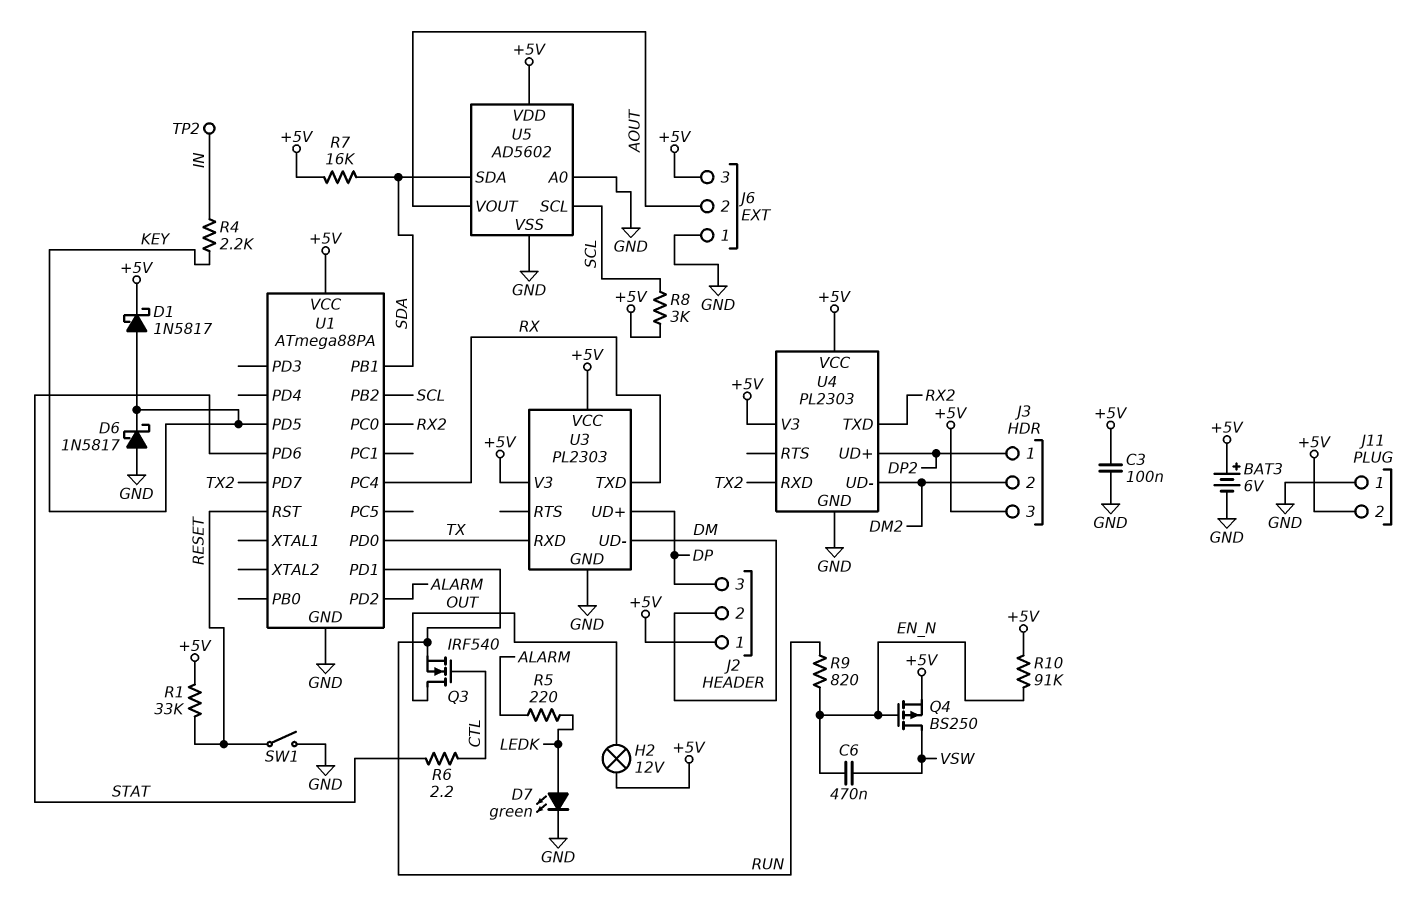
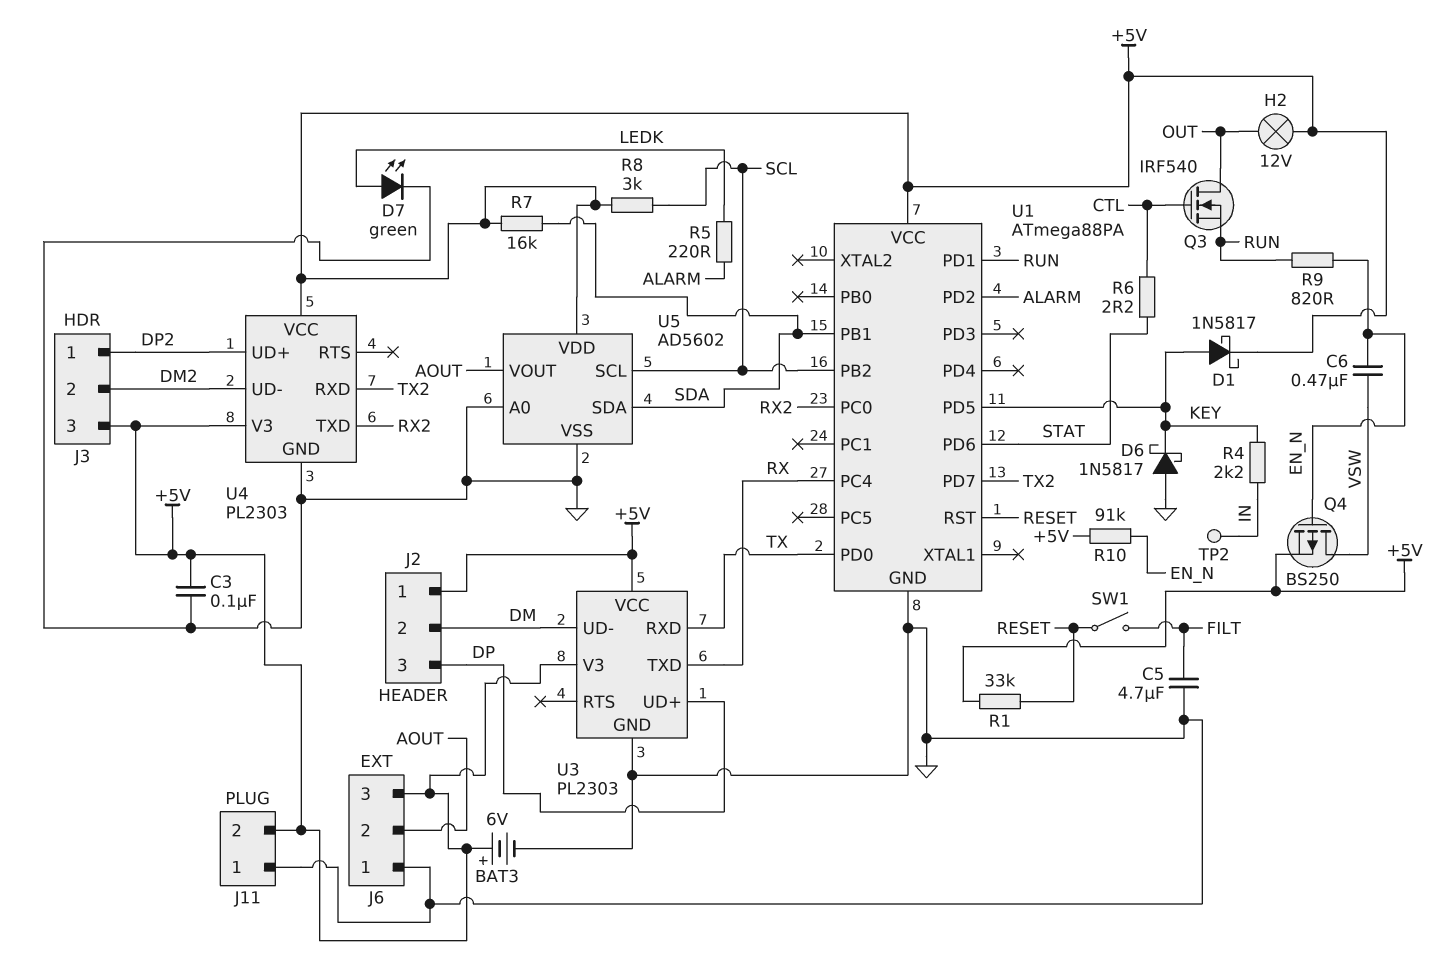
C5: none -> 4.7uF (FILT, GND)
SW1: switch (GND, RESET) -> switch (FILT, RESET)

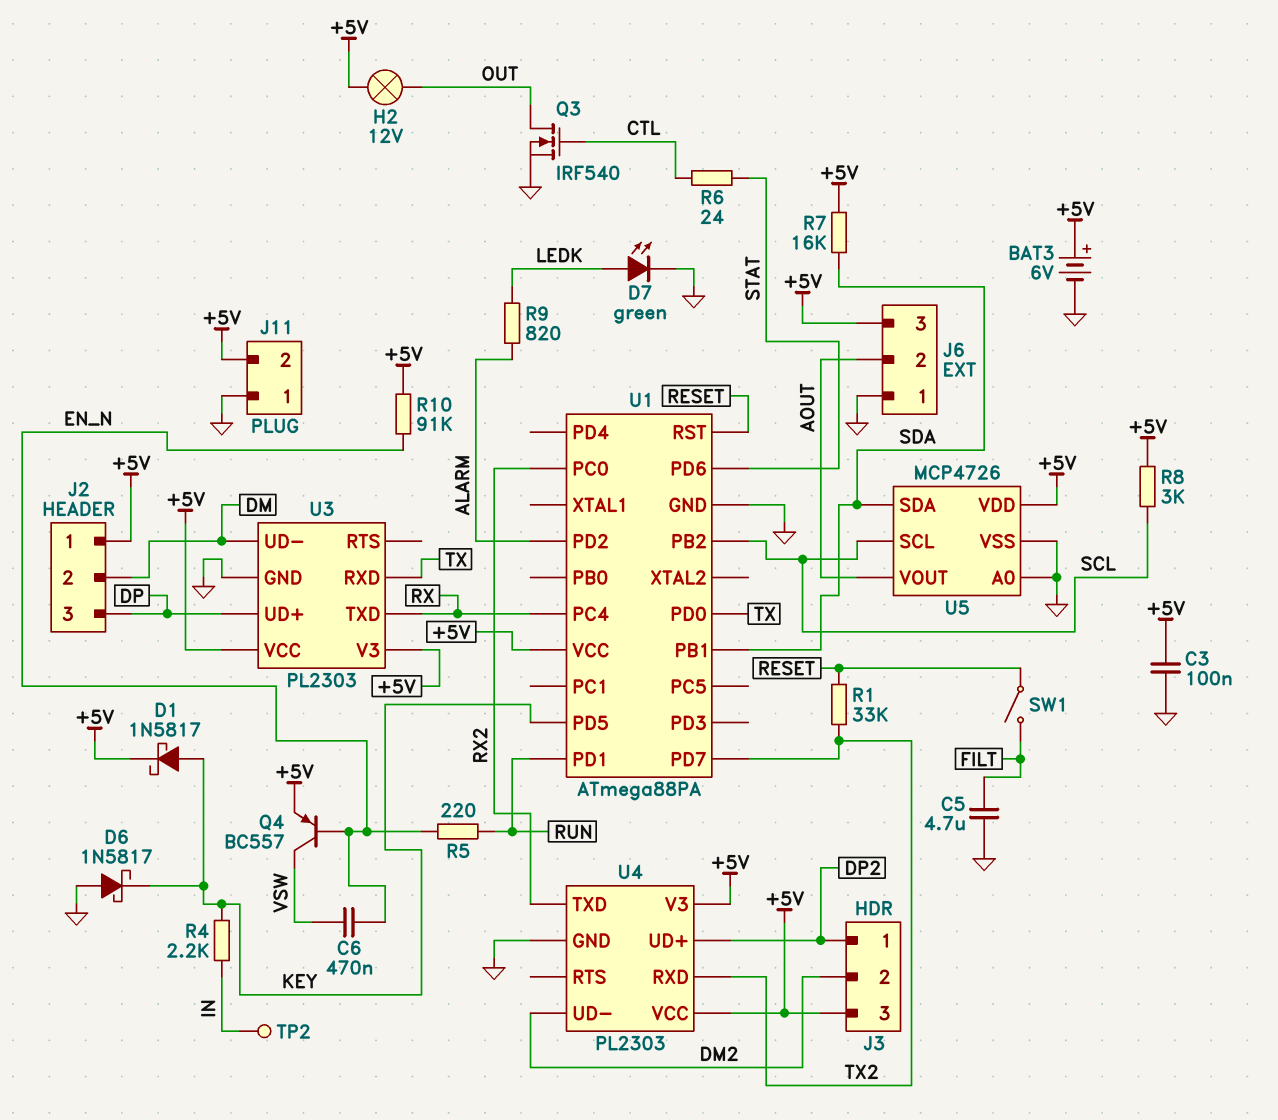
Q3: NMOS IRF540 (G CTL, D OUT, S RUN) -> NMOS IRF540 (G CTL, D OUT, S GND)
Q4: PMOS BS250 (G EN_N, D VSW, S +5V) -> PNP BC557 (B EN_N, C VSW, E +5V)
R1: 33k (+5V, RESET) -> 33k (RESET, TX2)
R5: 220 (ALARM, LEDK) -> 220 (EN_N, RUN)
R6: 2.2 (CTL, STAT) -> 24 (CTL, STAT)
R9: 820 (EN_N, RUN) -> 820 (ALARM, LEDK)
U5: AD5602 -> MCP4726

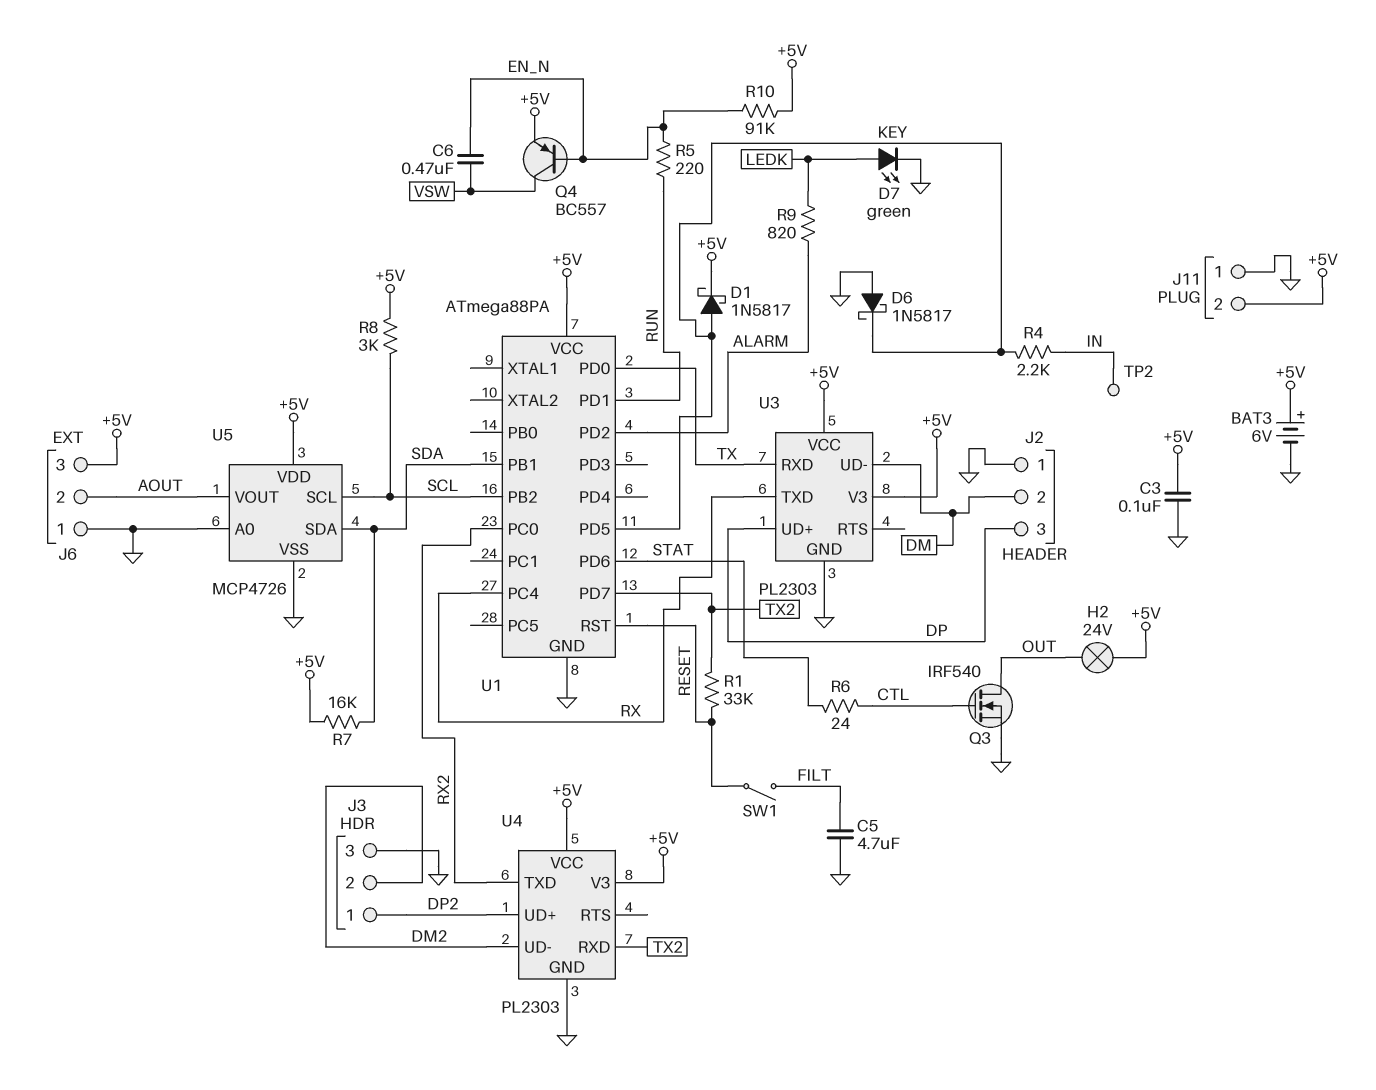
H2: lamp 12V (+5V, OUT) -> lamp 24V (+5V, OUT)
J2 pin 1: +5V -> GND
J3 pin 3: +5V -> GND

